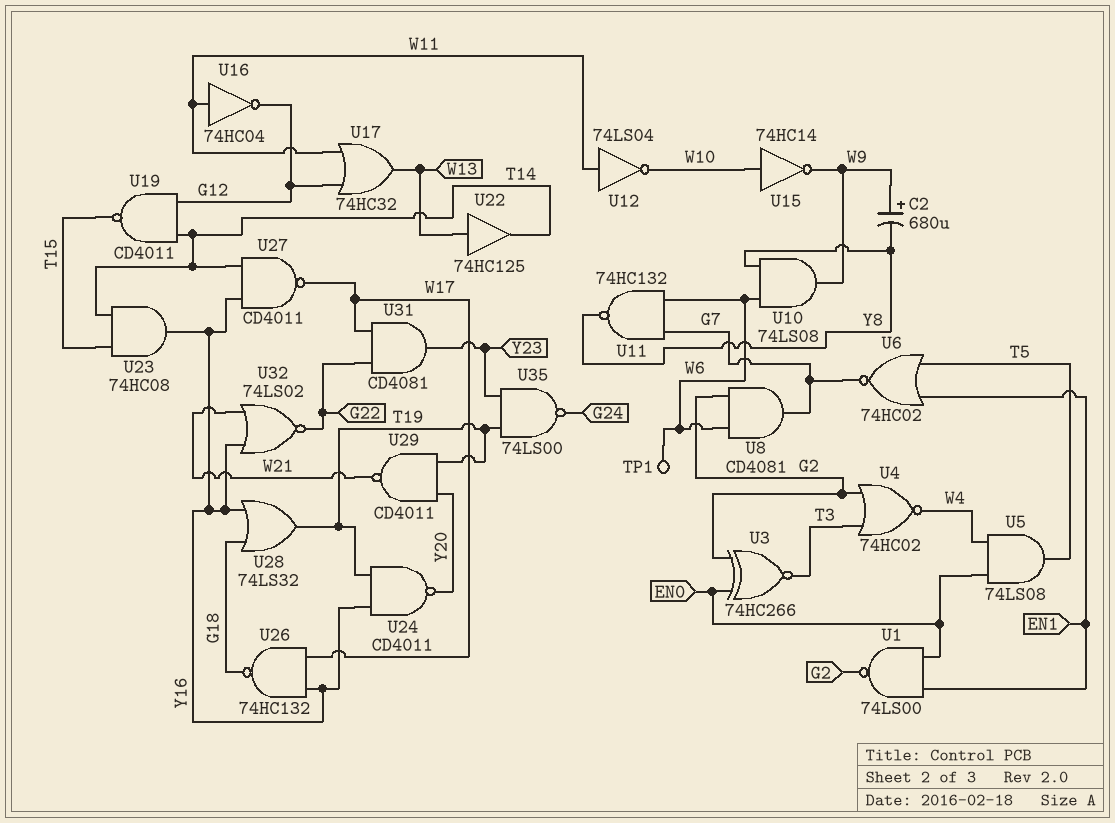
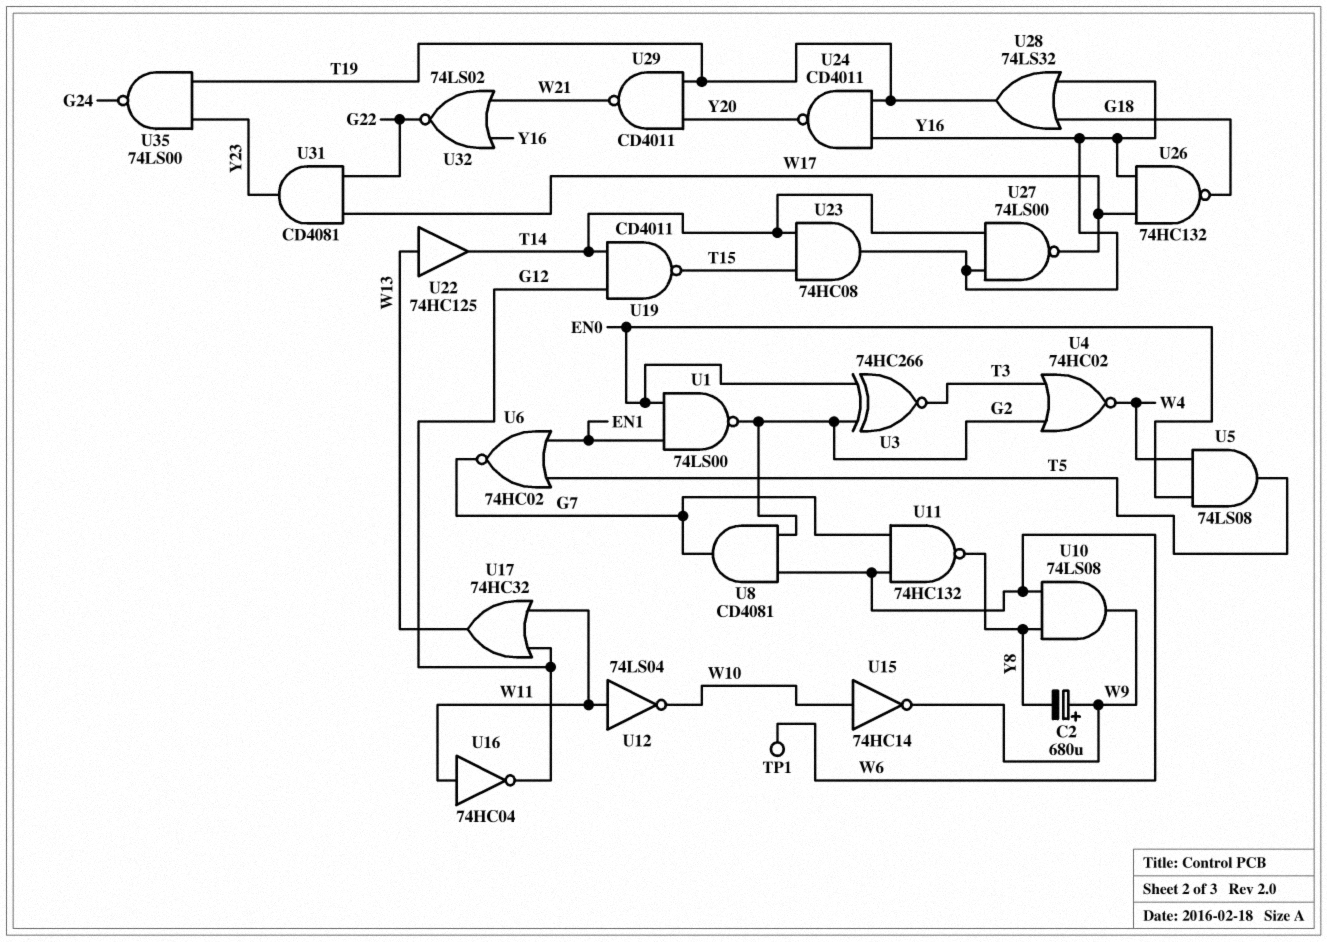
U27: NAND CD4011 (in T14, in Y16, out W17) -> NAND 74LS00 (in T14, in Y16, out W17)

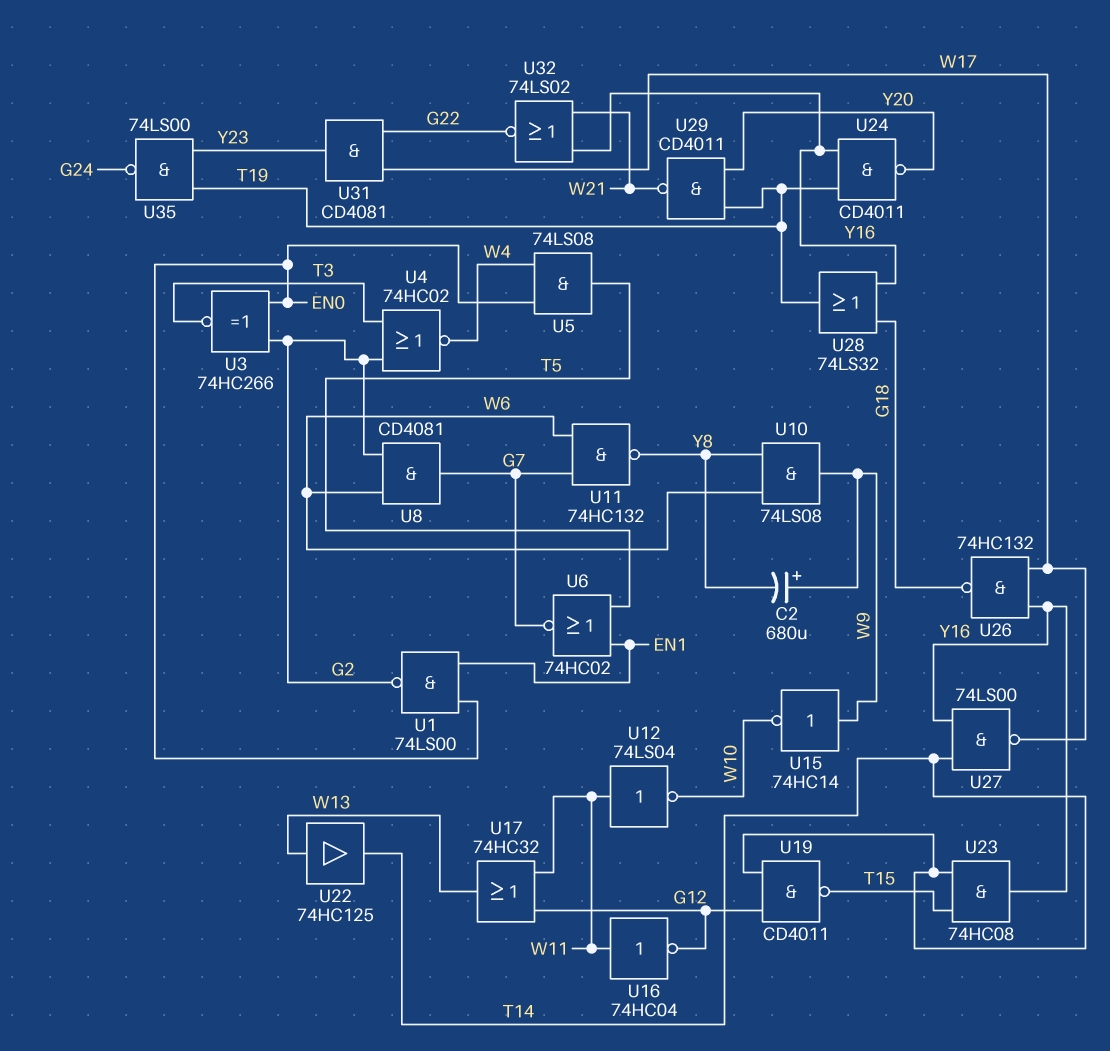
TP1: test point (W6) -> none
U15: NOT 74HC14 (in W10, out W9) -> NOT 74HC14 (in W9, out W10)

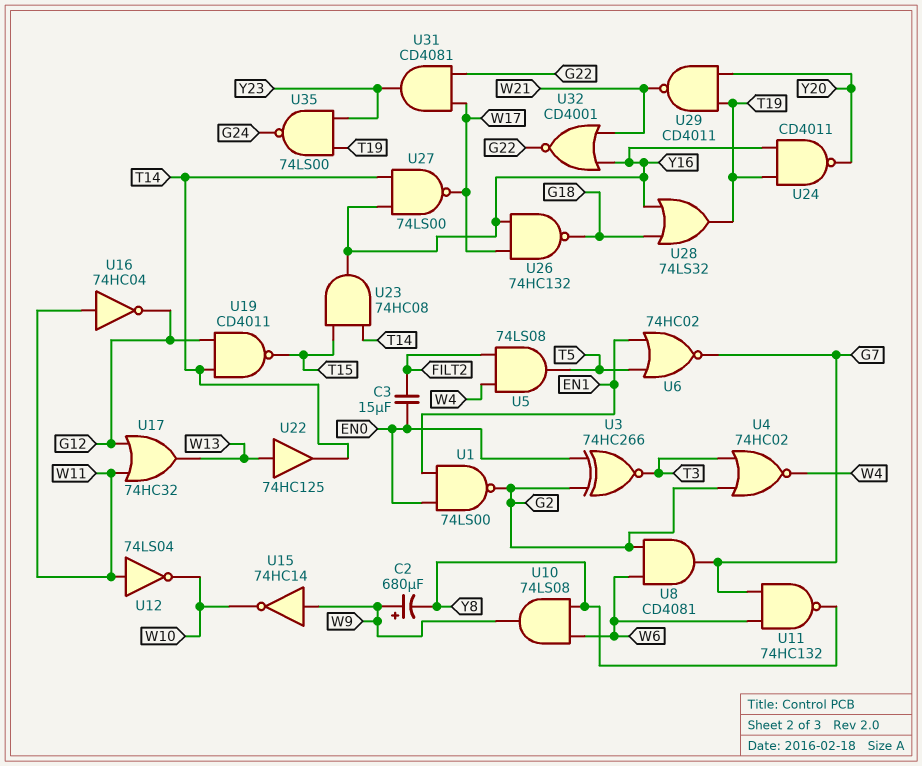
C3: none -> 15uF (EN0, FILT2)
U5: AND 74LS08 (in EN0, in W4, out T5) -> AND 74LS08 (in FILT2, in W4, out T5)
U32: NOR 74LS02 (in W21, in Y16, out G22) -> NOR CD4001 (in W21, in Y16, out G22)

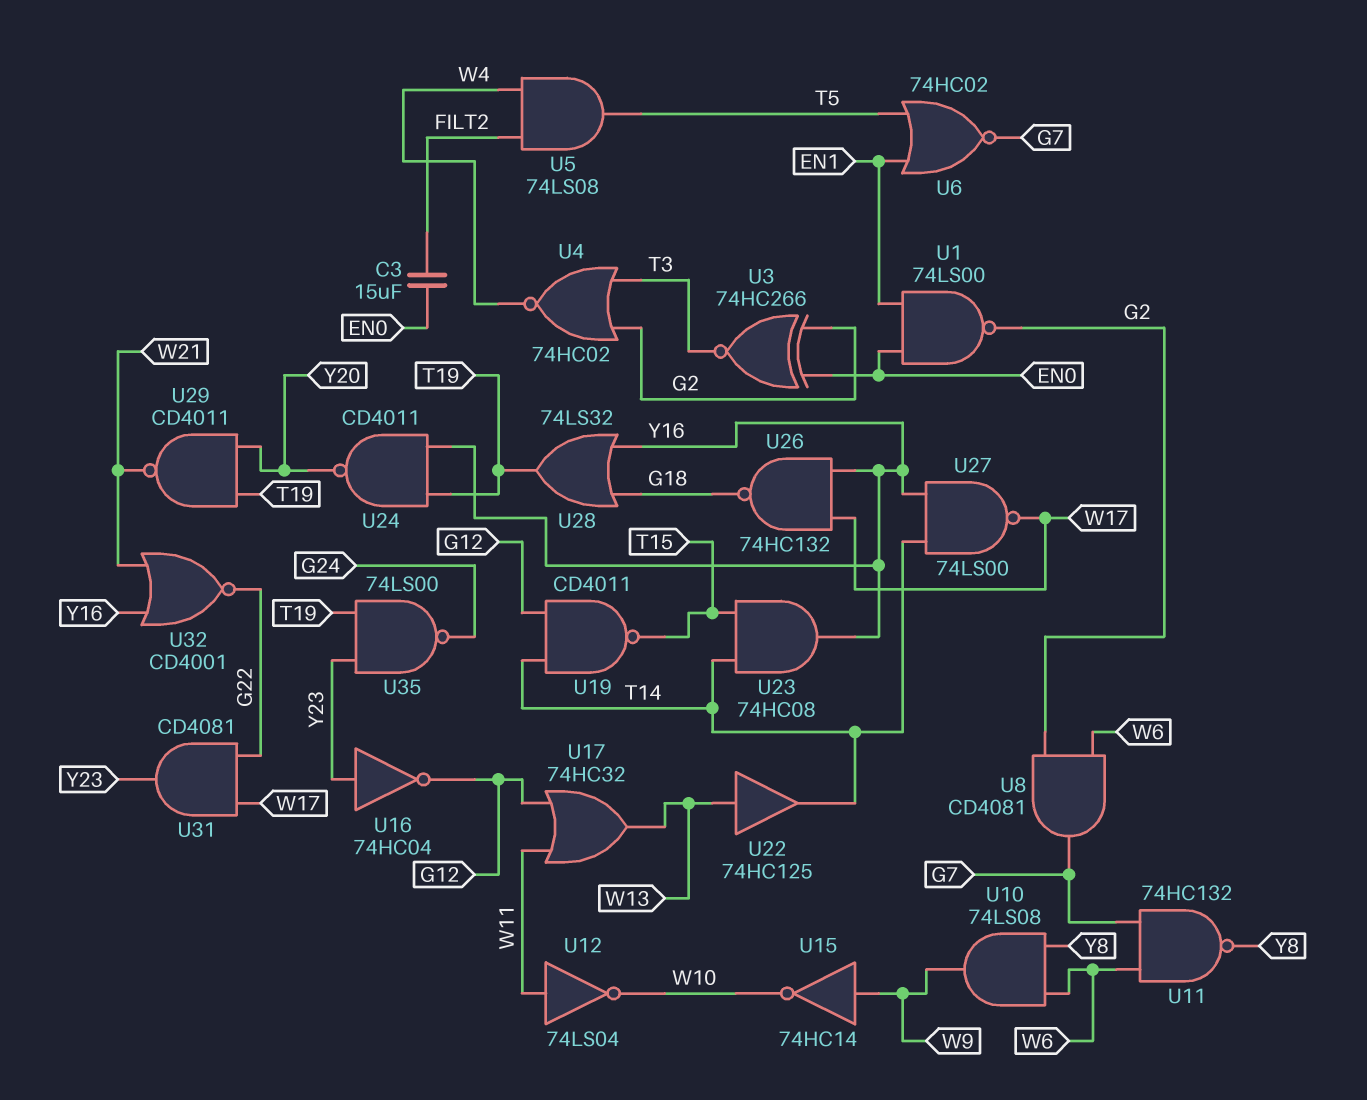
C2: 680uF (plus W9, minus Y8) -> none
U16: NOT 74HC04 (in W11, out G12) -> NOT 74HC04 (in Y23, out G12)

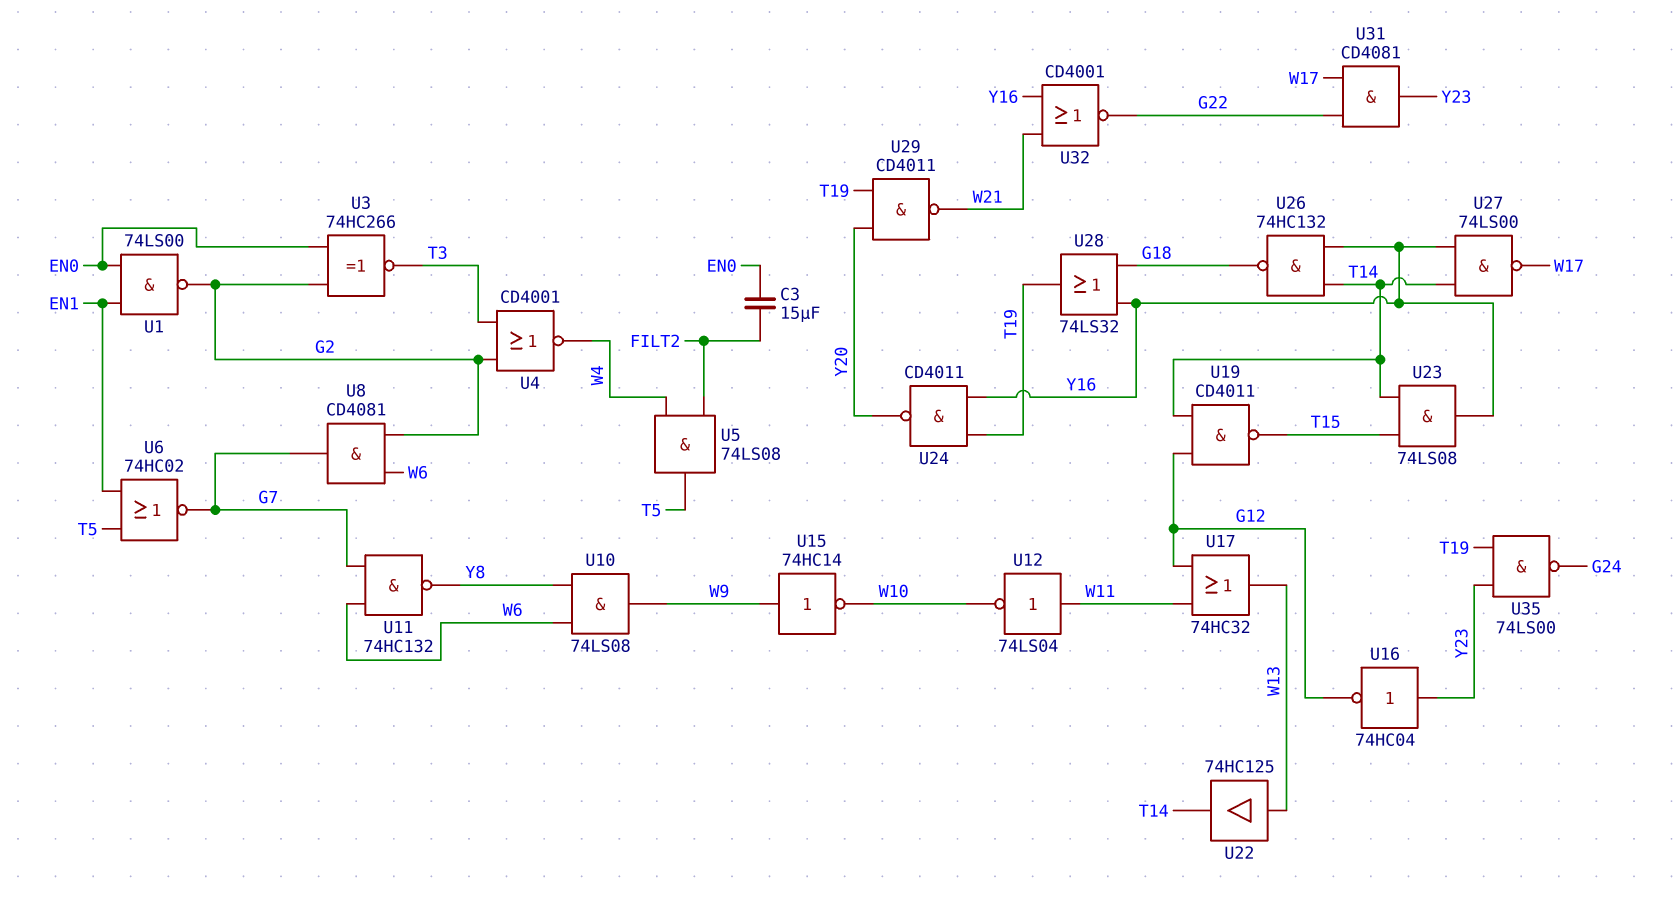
U4: NOR 74HC02 (in G2, in T3, out W4) -> NOR CD4001 (in G2, in T3, out W4)
U23: AND 74HC08 (in T14, in T15, out Y16) -> AND 74LS08 (in T14, in T15, out Y16)
U26: NAND 74HC132 (in W17, in Y16, out G18) -> NAND 74HC132 (in T14, in Y16, out G18)

